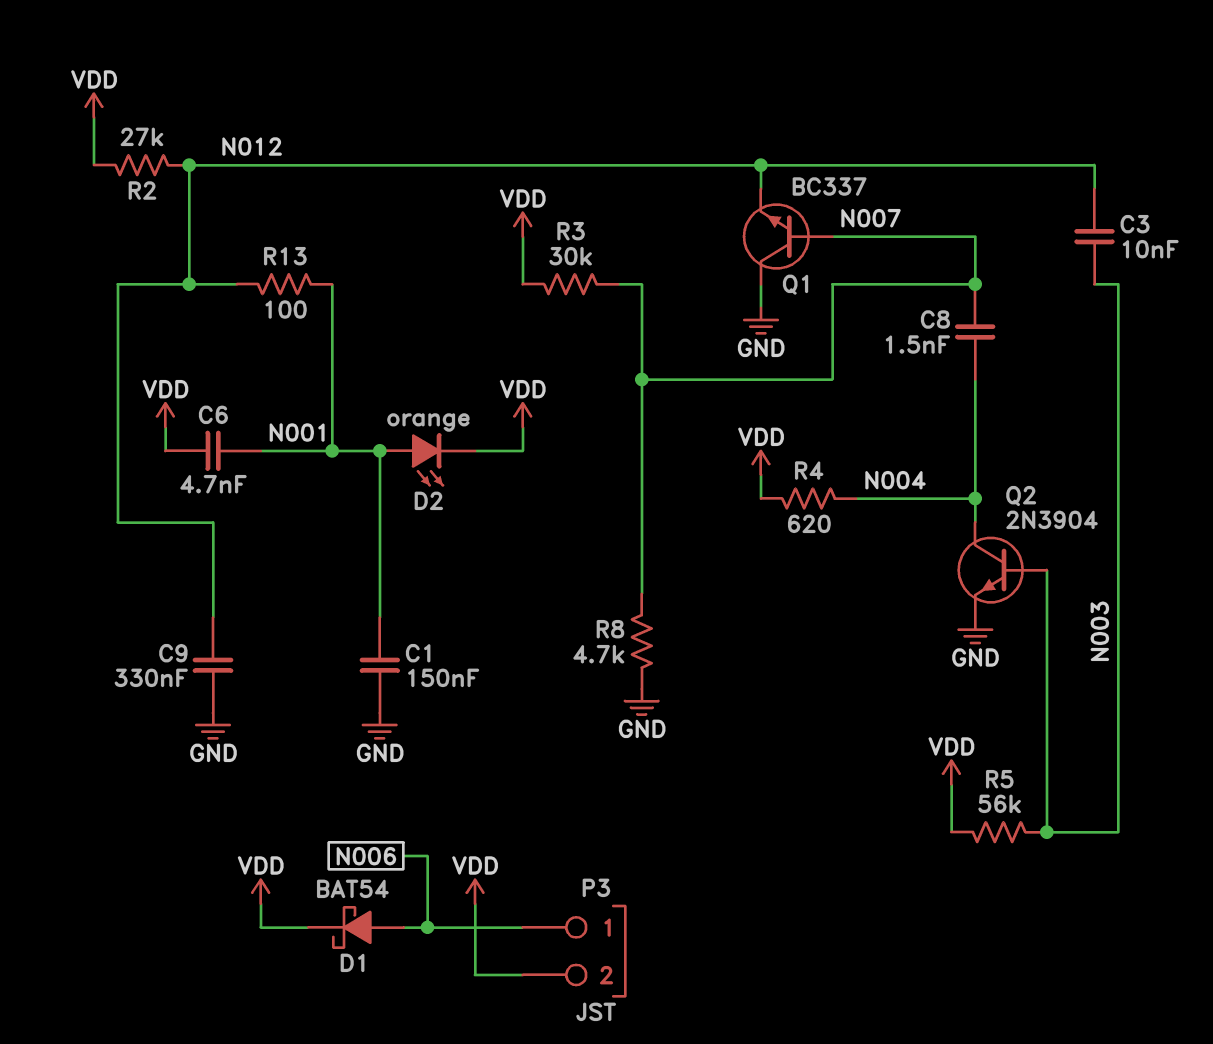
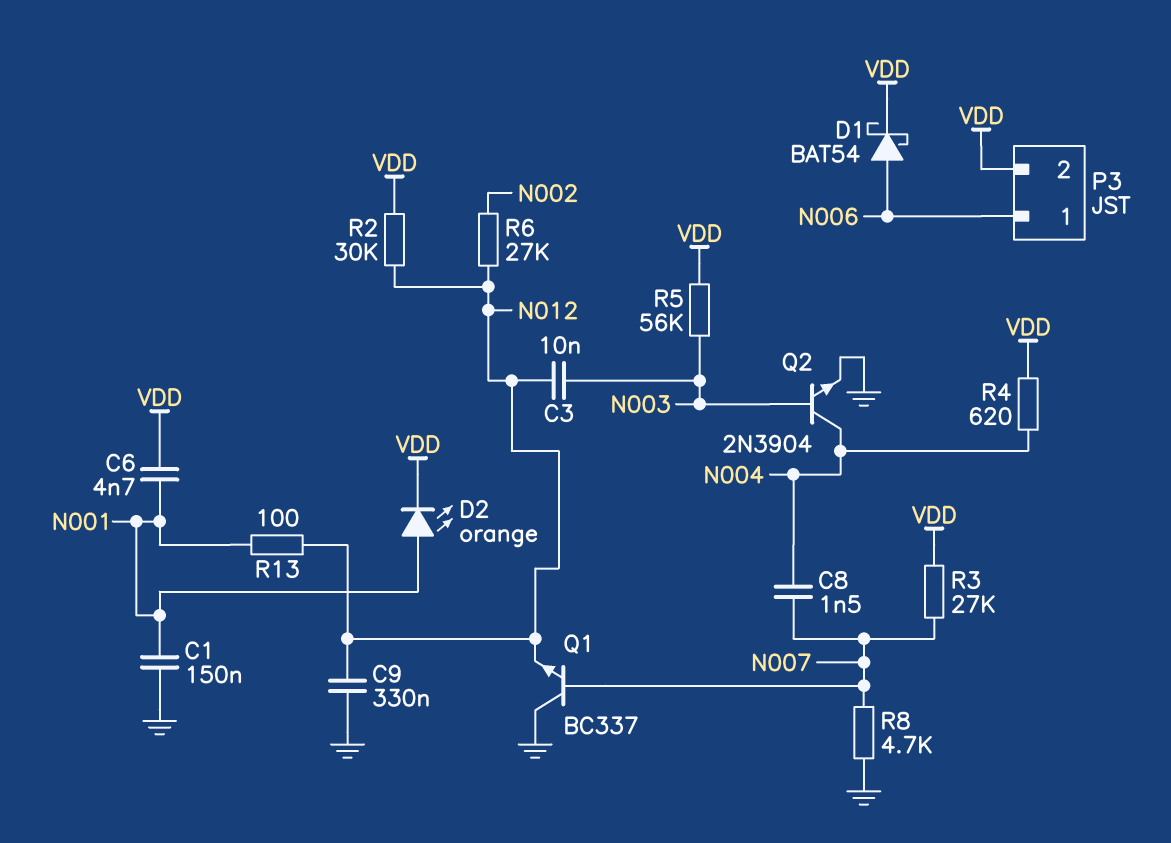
R2: 27k (N012, VDD) -> 30k (N012, VDD)
R3: 30k (N007, VDD) -> 27k (N007, VDD)
R6: none -> 27k (N002, N012)

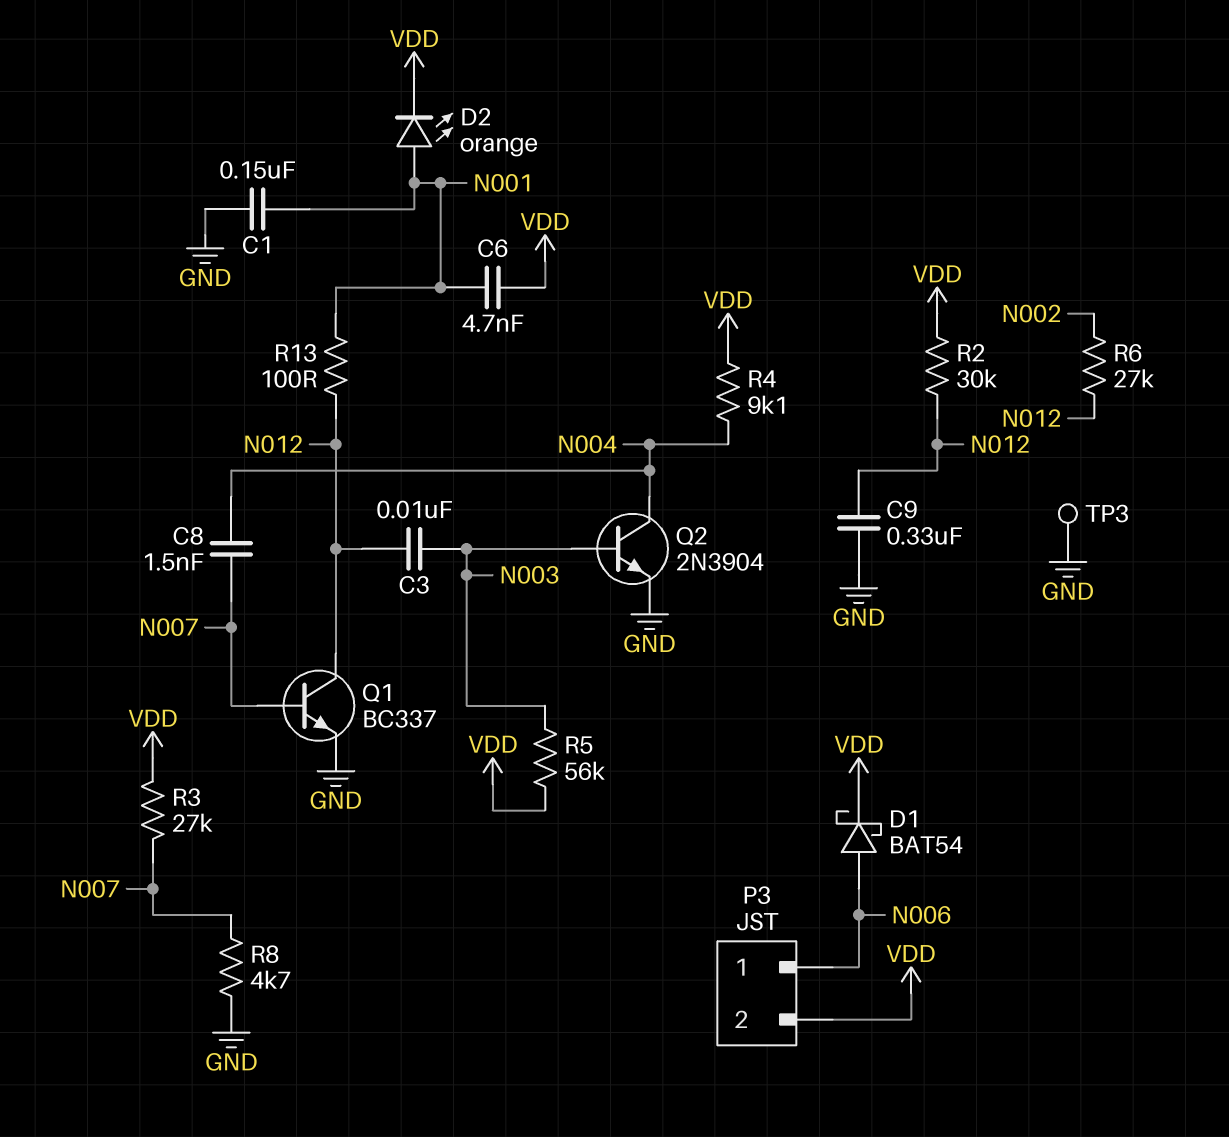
Q1: NPN BC337 (B N007, C GND, E N012) -> NPN BC337 (B N007, C N012, E GND)
R4: 620 (N004, VDD) -> 9.1k (N004, VDD)
TP3: none -> test point (GND)

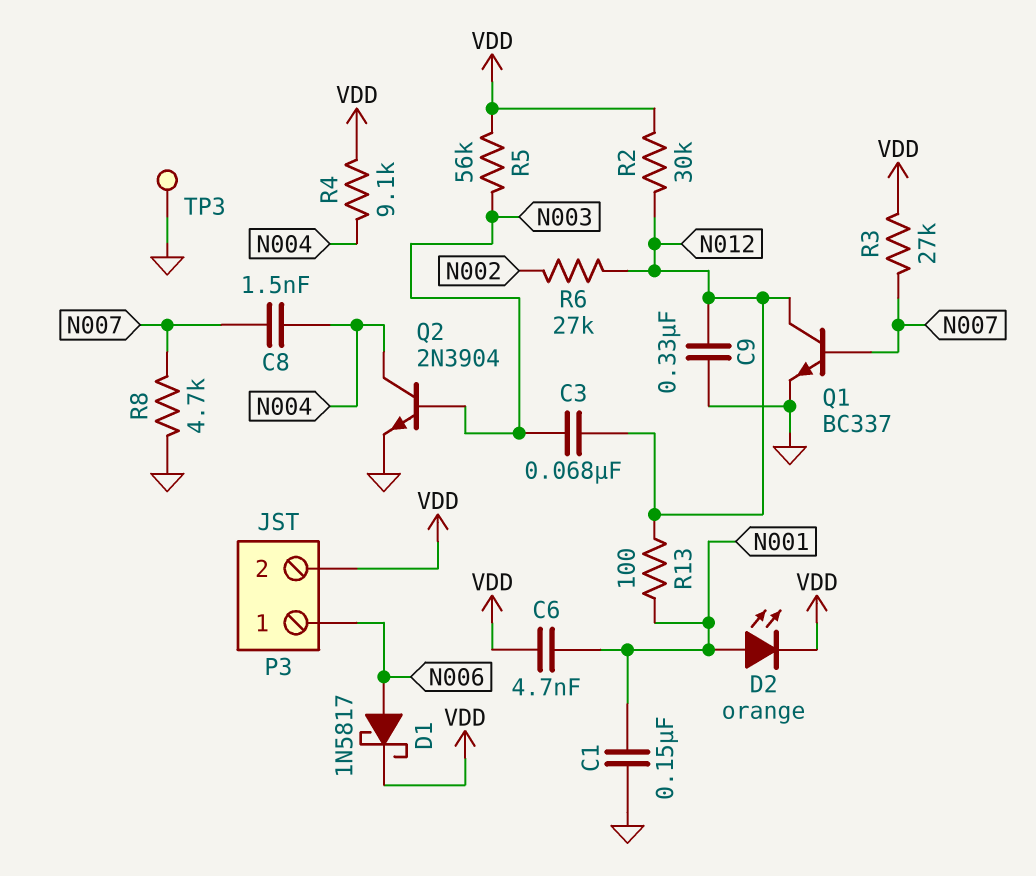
C3: 10nF (N003, N012) -> 68nF (N003, N012)
D1: schottky BAT54 (A N006, K VDD) -> schottky 1N5817 (A N006, K VDD)

